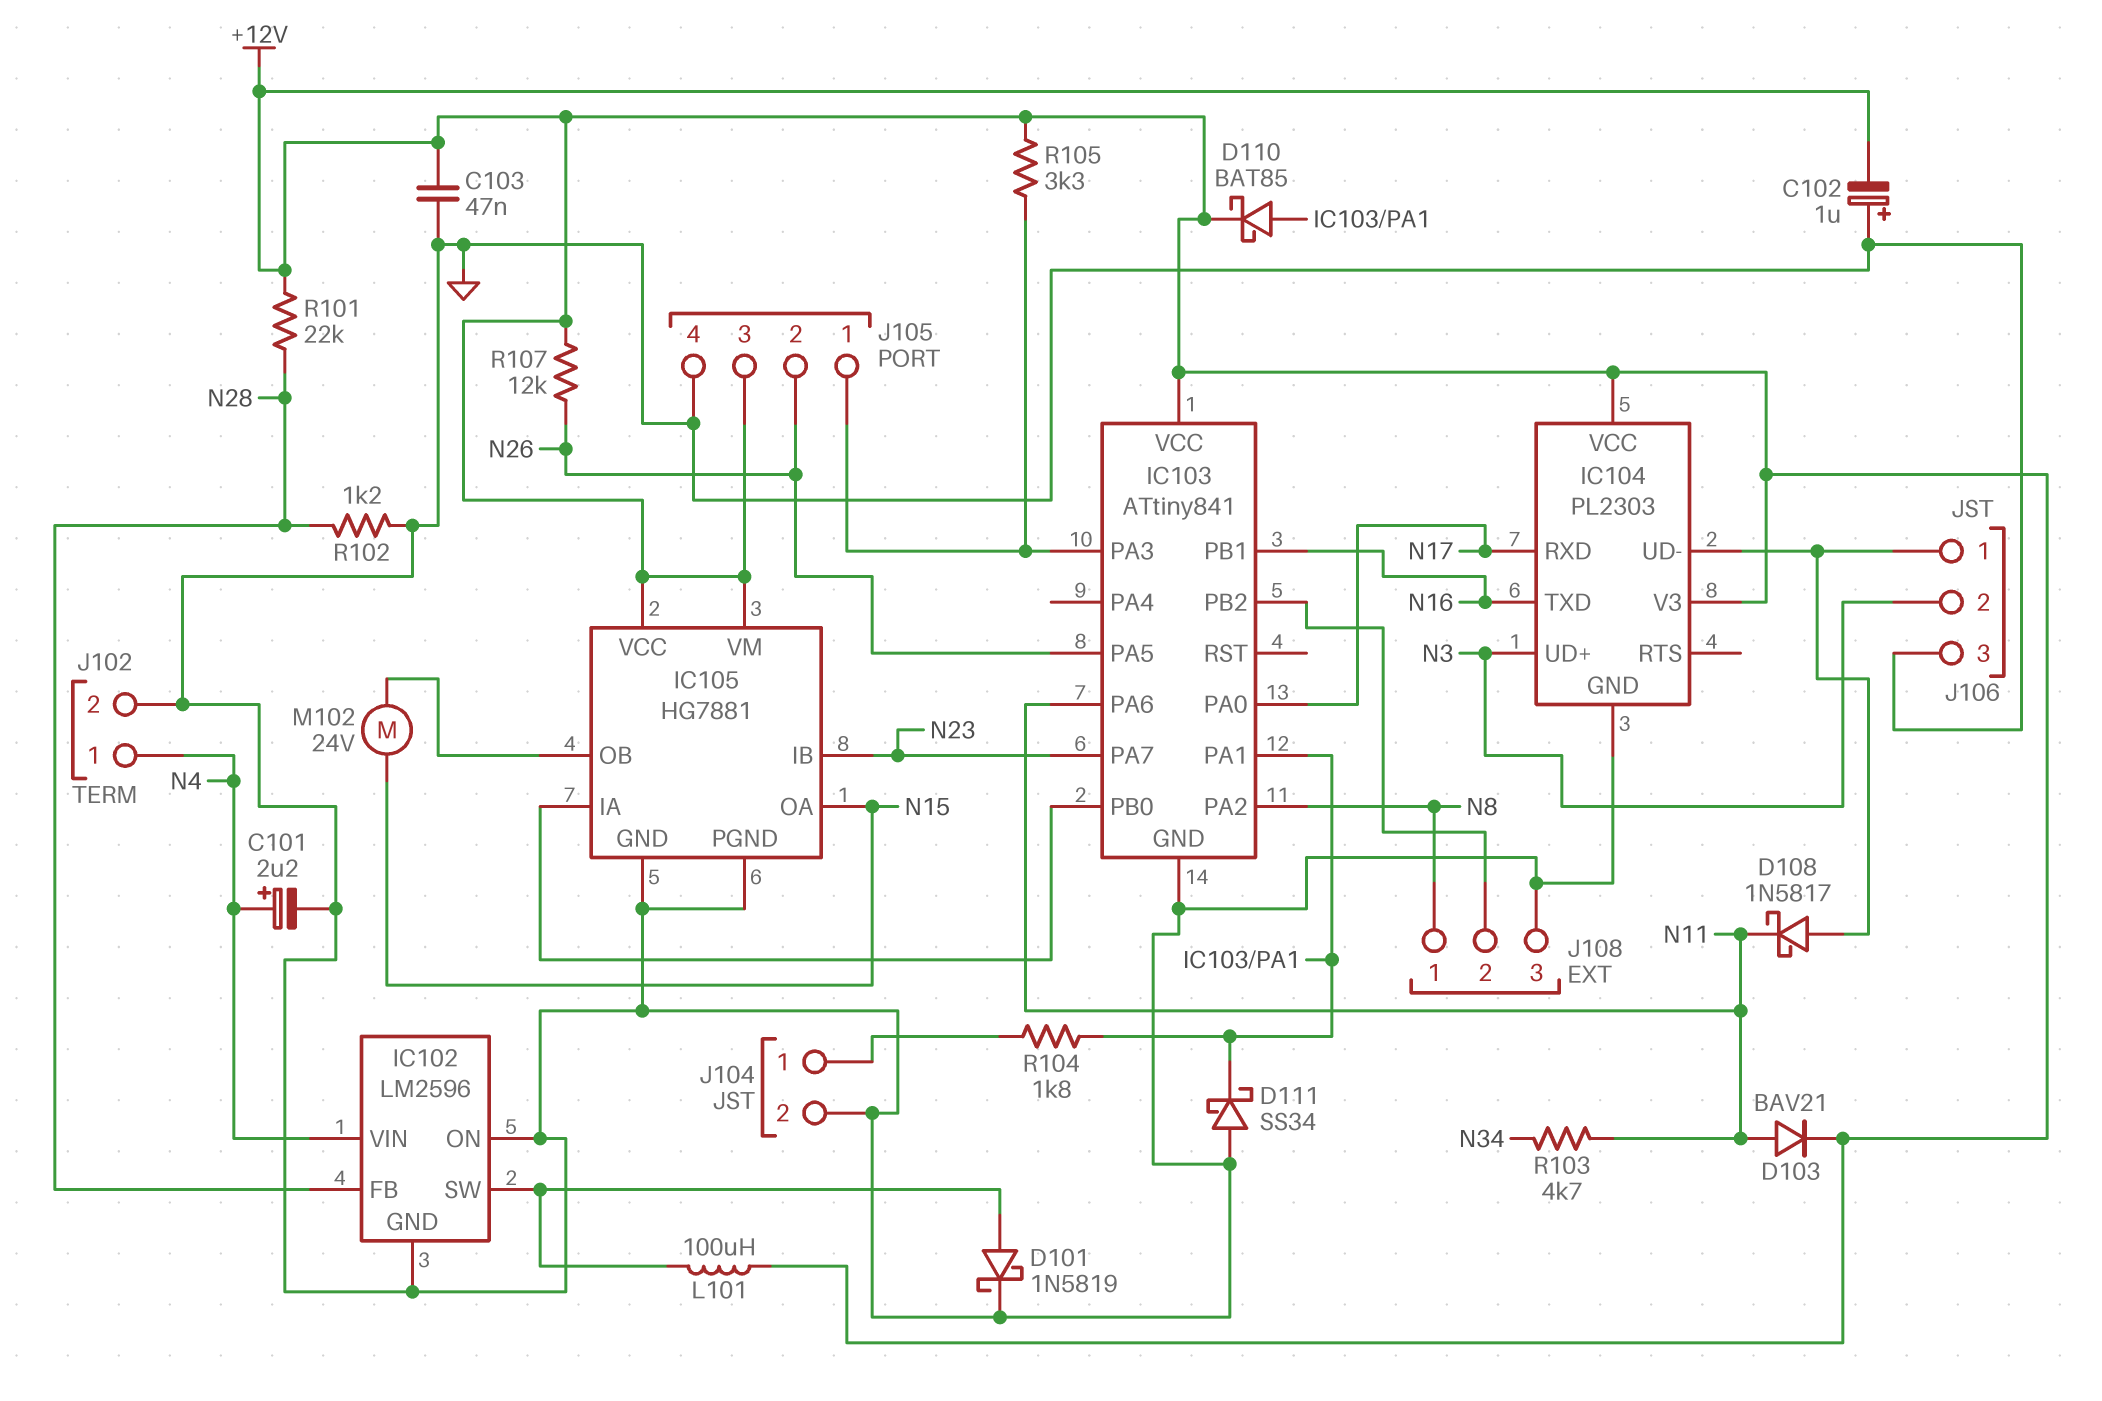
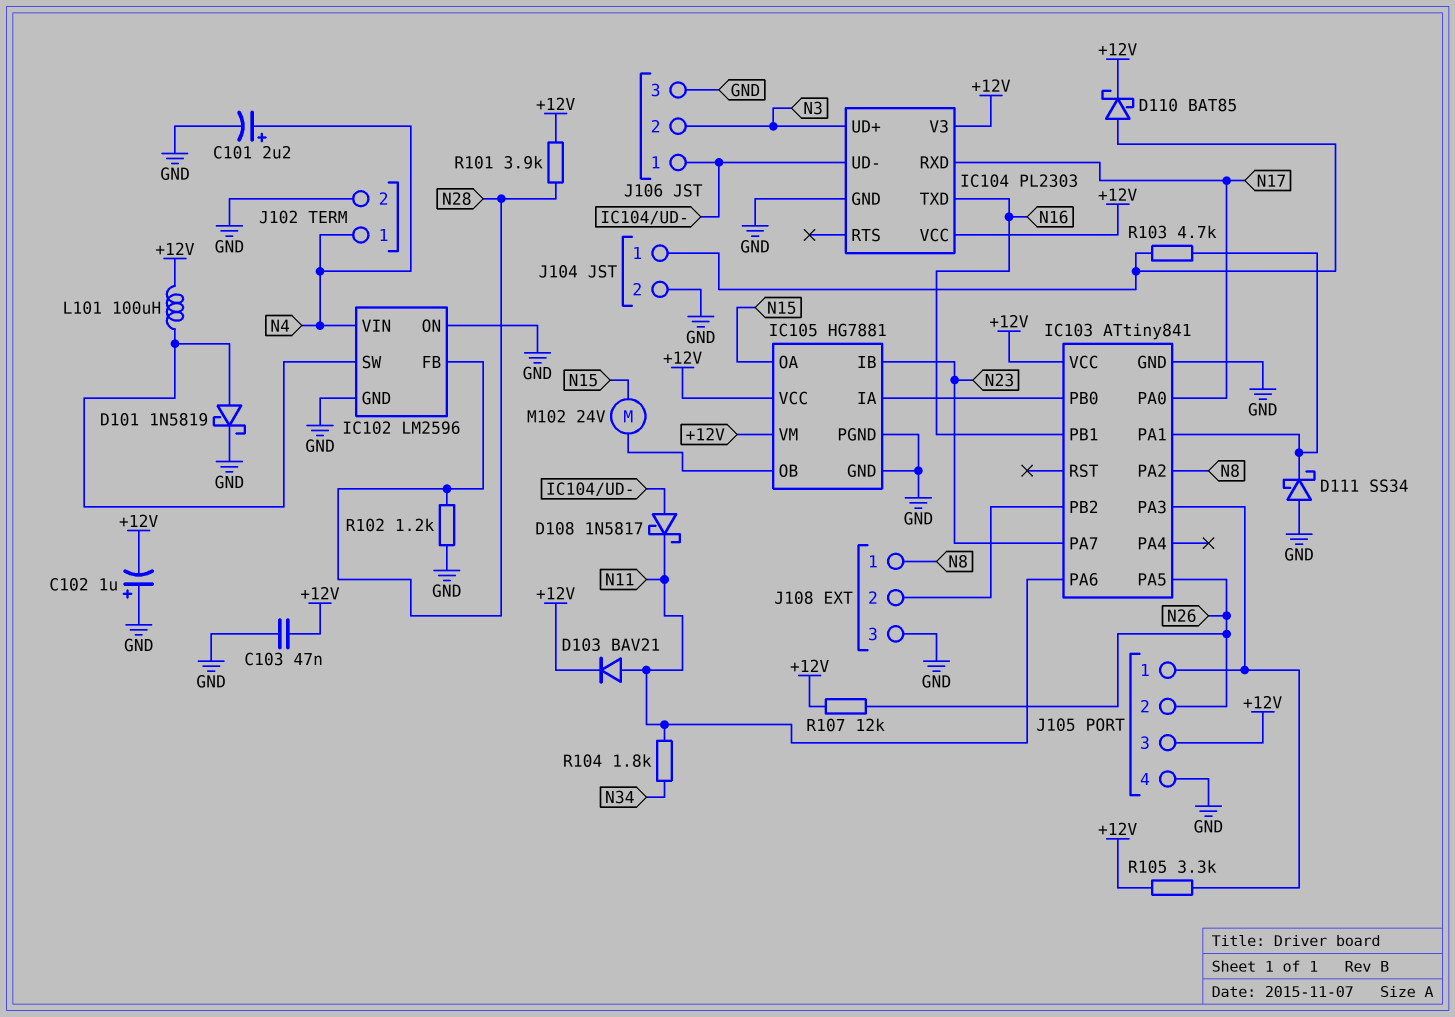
D110: schottky BAT85 (A IC103/PA1, K +12V) -> schottky BAT85 (A J104/1, K +12V)
R101: 22k (+12V, N28) -> 3.9k (+12V, N28)
R103: 4.7k (N11, N34) -> 4.7k (IC103/PA1, J104/1)
R104: 1.8k (IC103/PA1, J104/1) -> 1.8k (N11, N34)

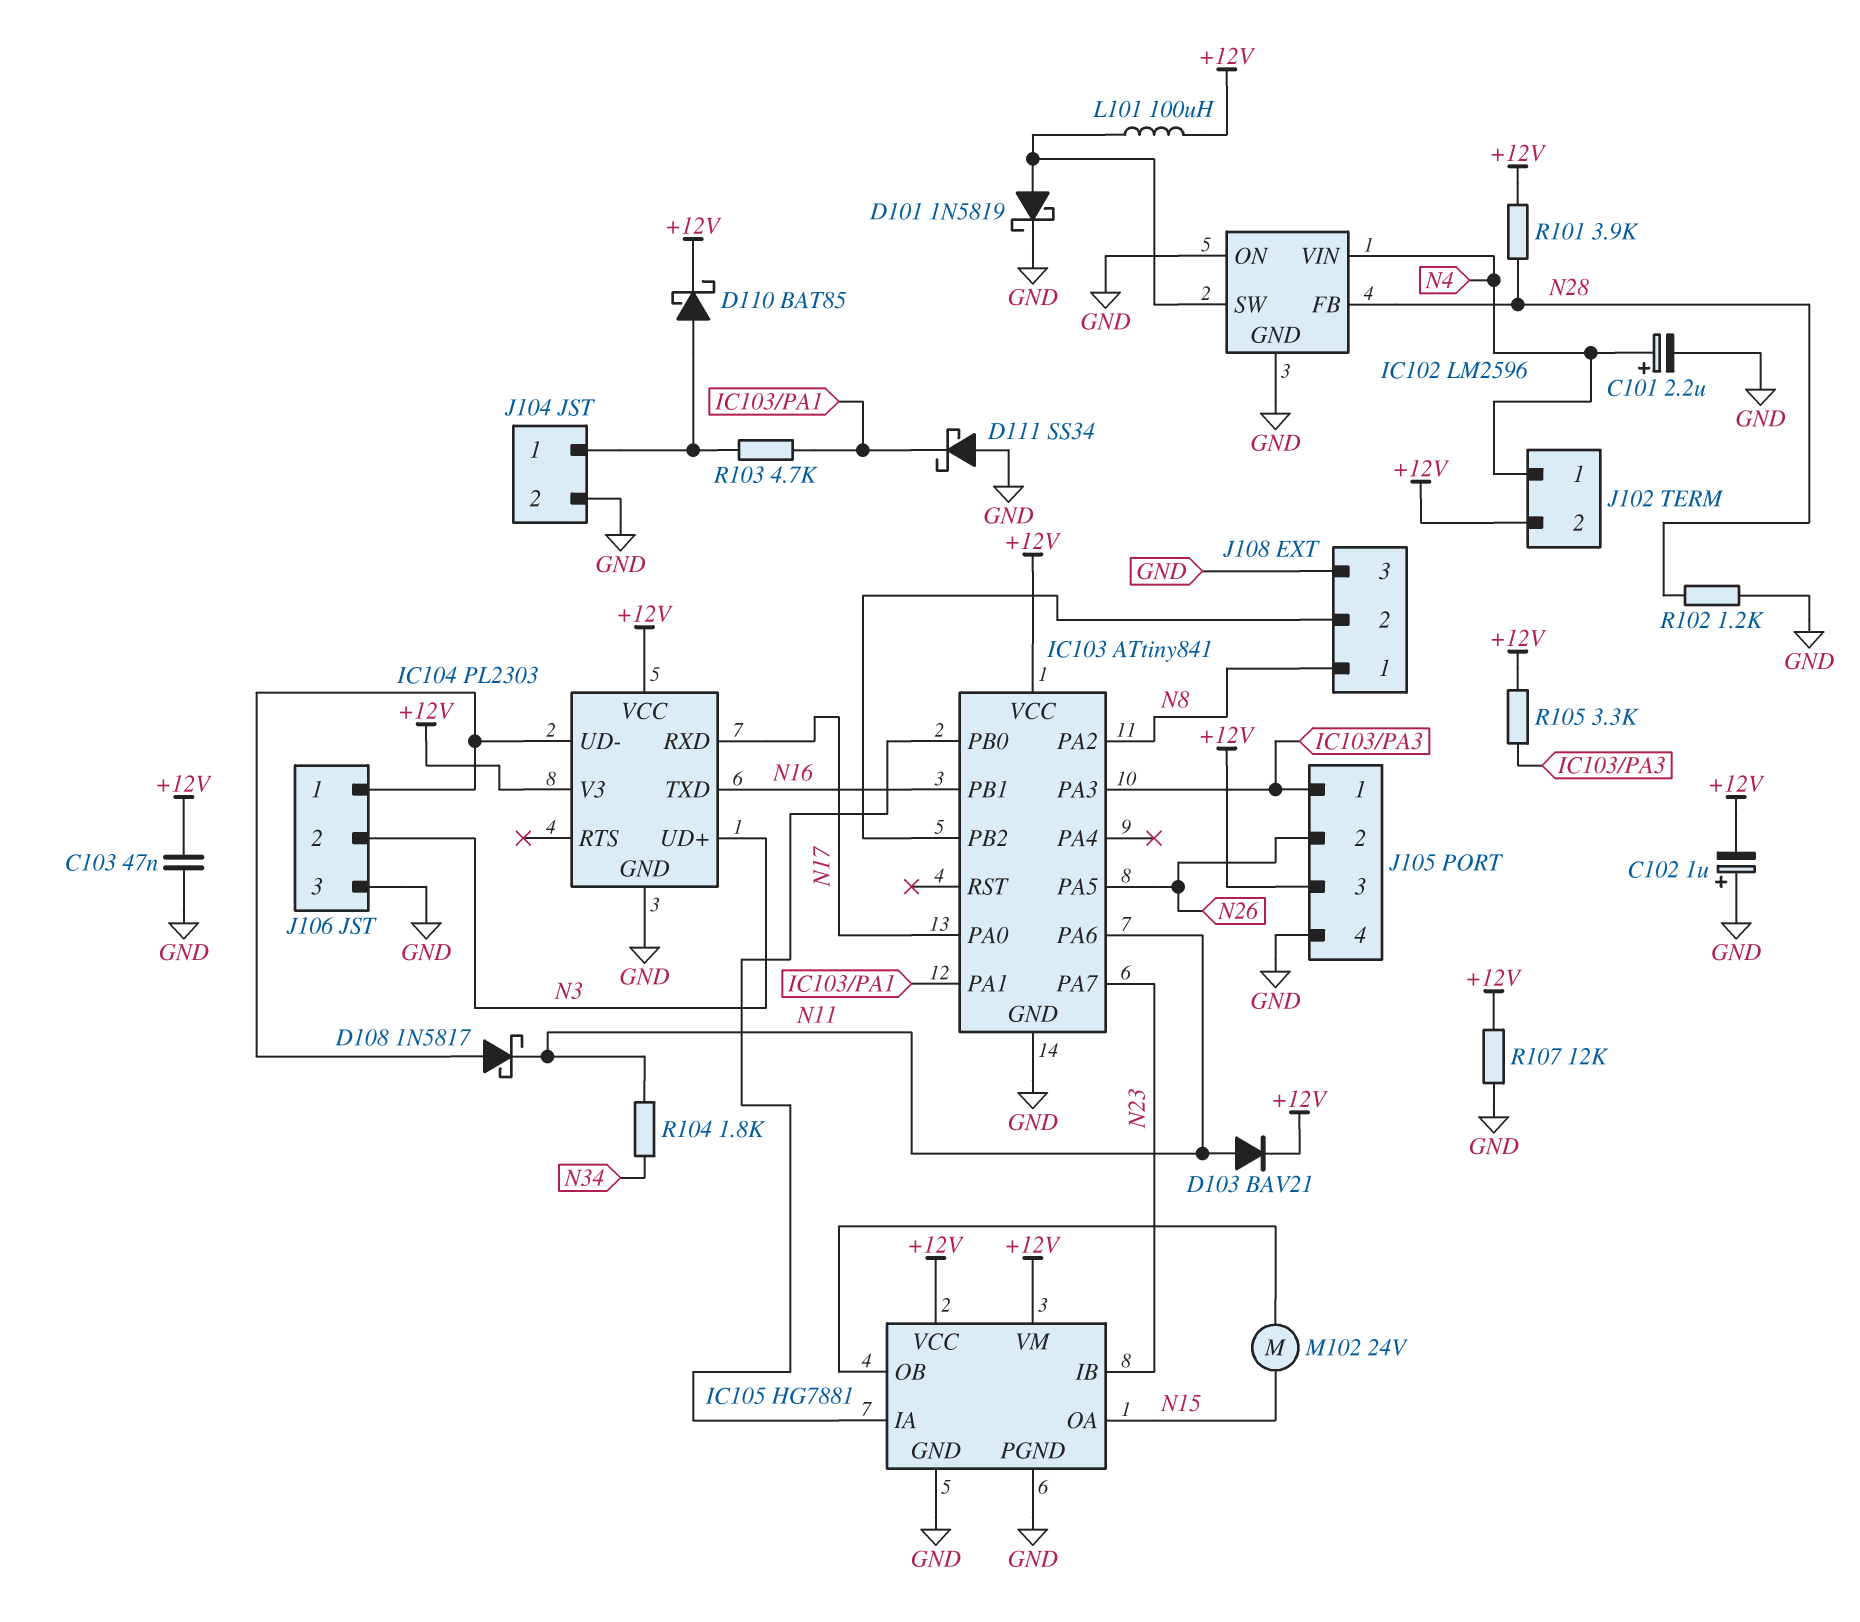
J102 pin 2: GND -> +12V
R107: 12k (+12V, N26) -> 12k (+12V, GND)

